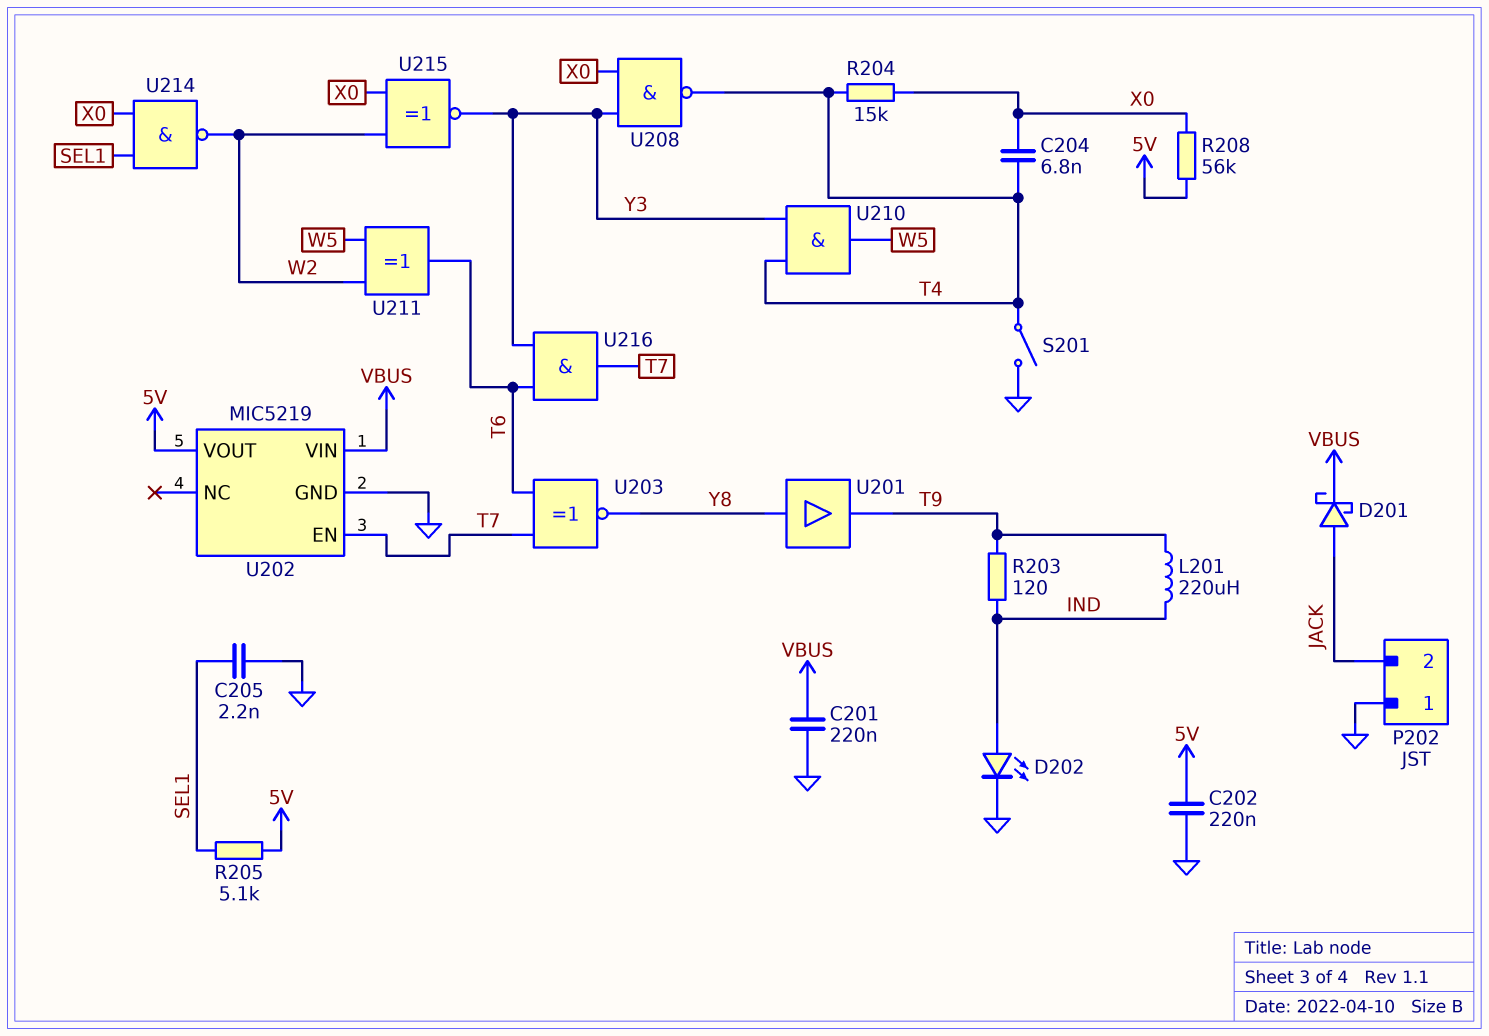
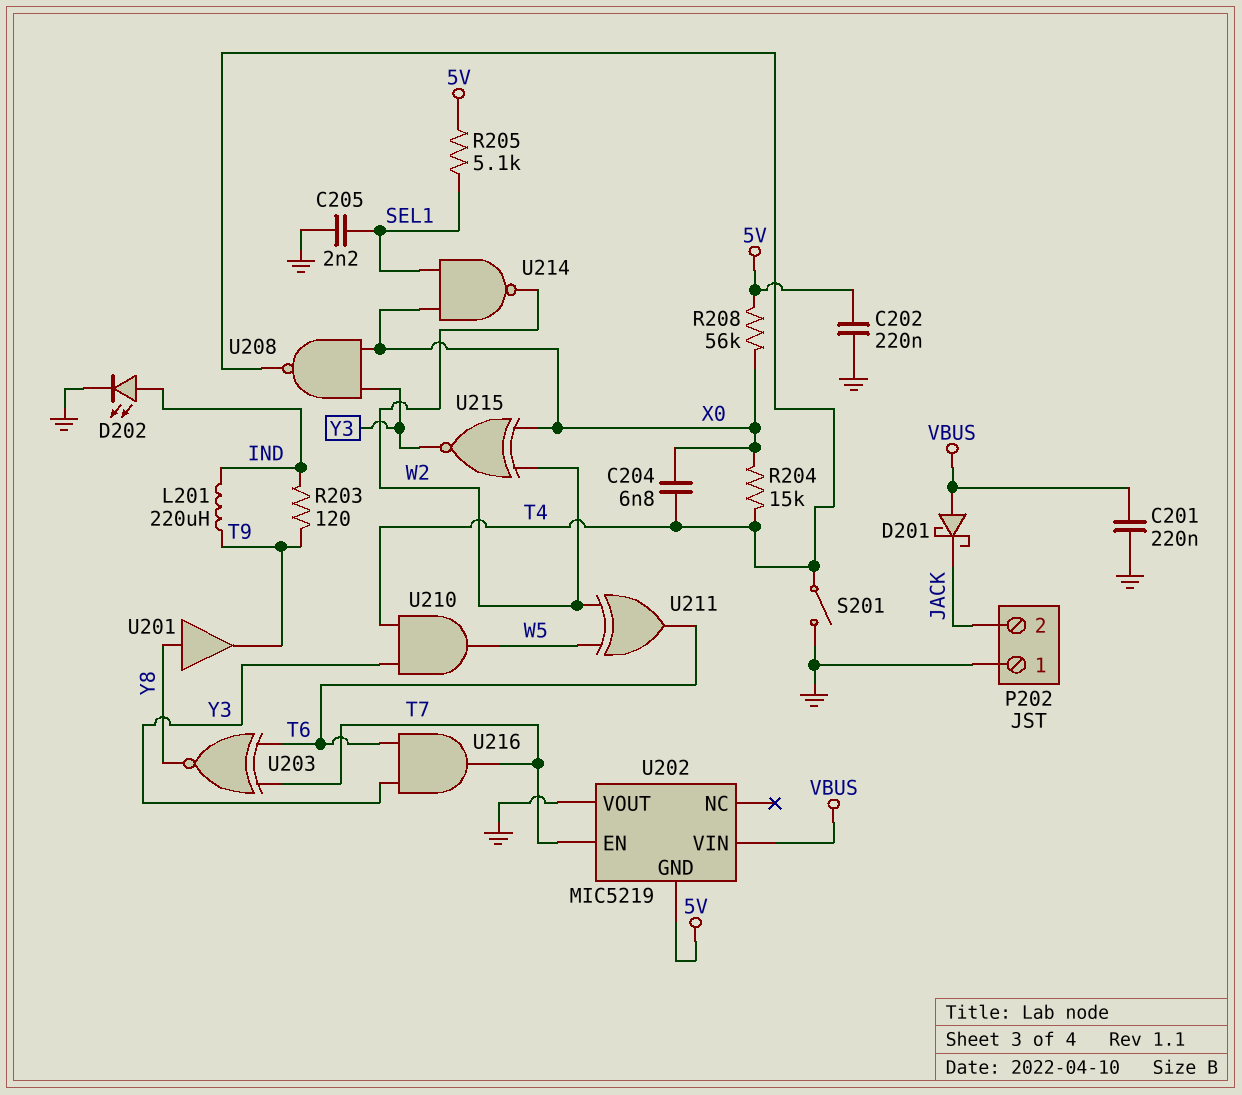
D201: schottky (A JACK, K VBUS) -> schottky (A VBUS, K JACK)
U202 pin GND: GND -> 5V
U202 pin VOUT: 5V -> GND

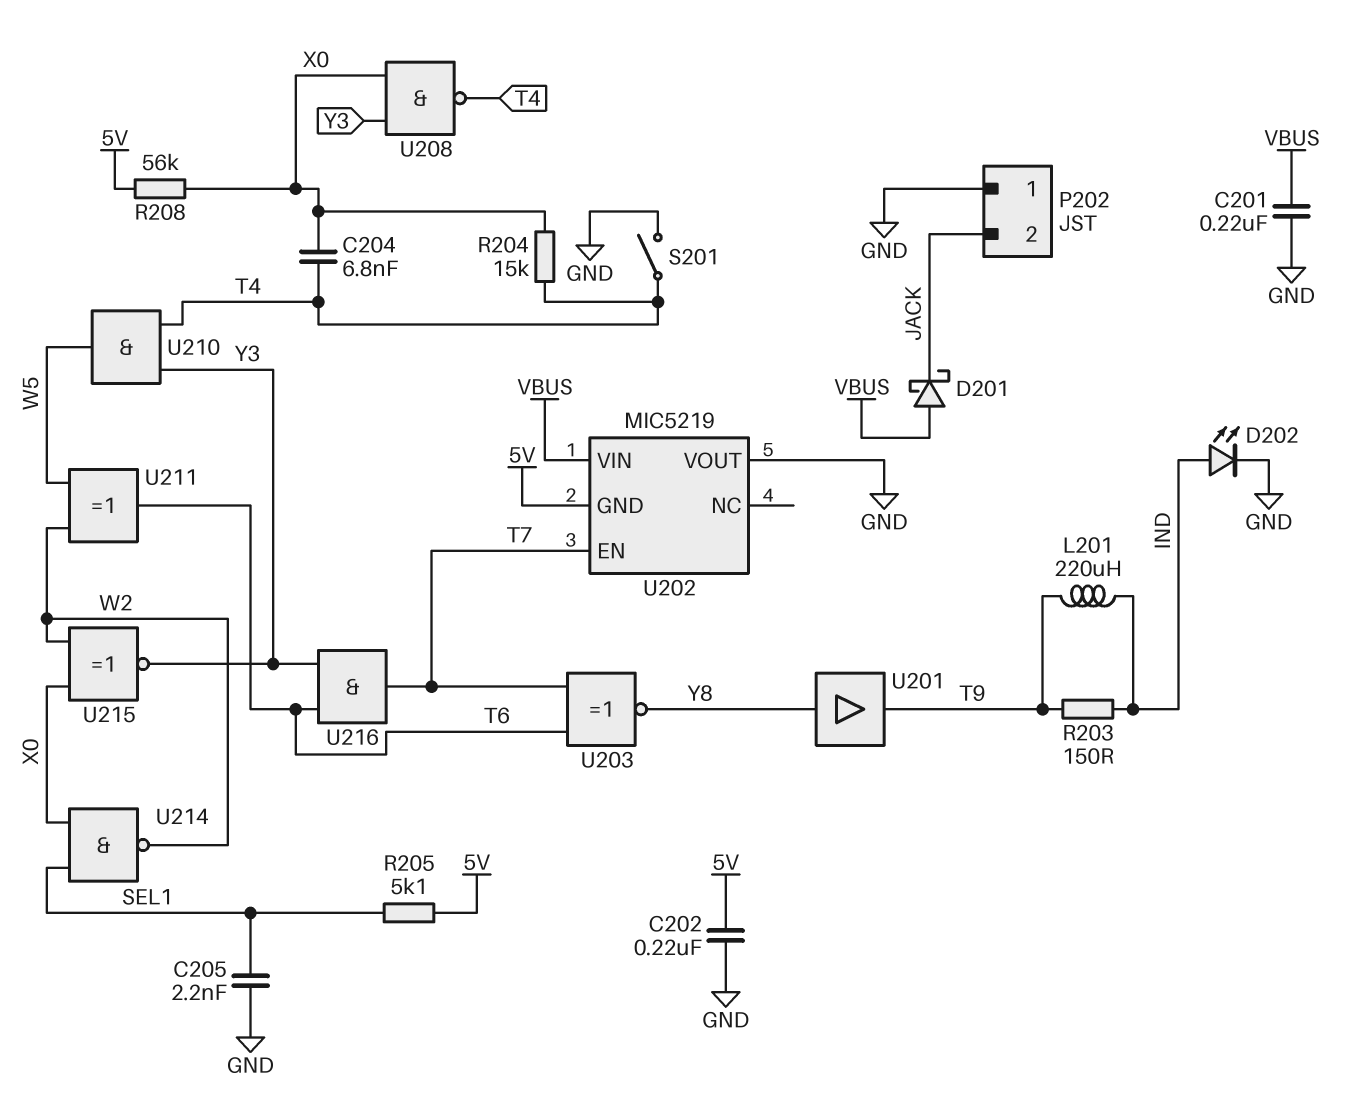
R203: 120 (IND, T9) -> 150 (IND, T9)

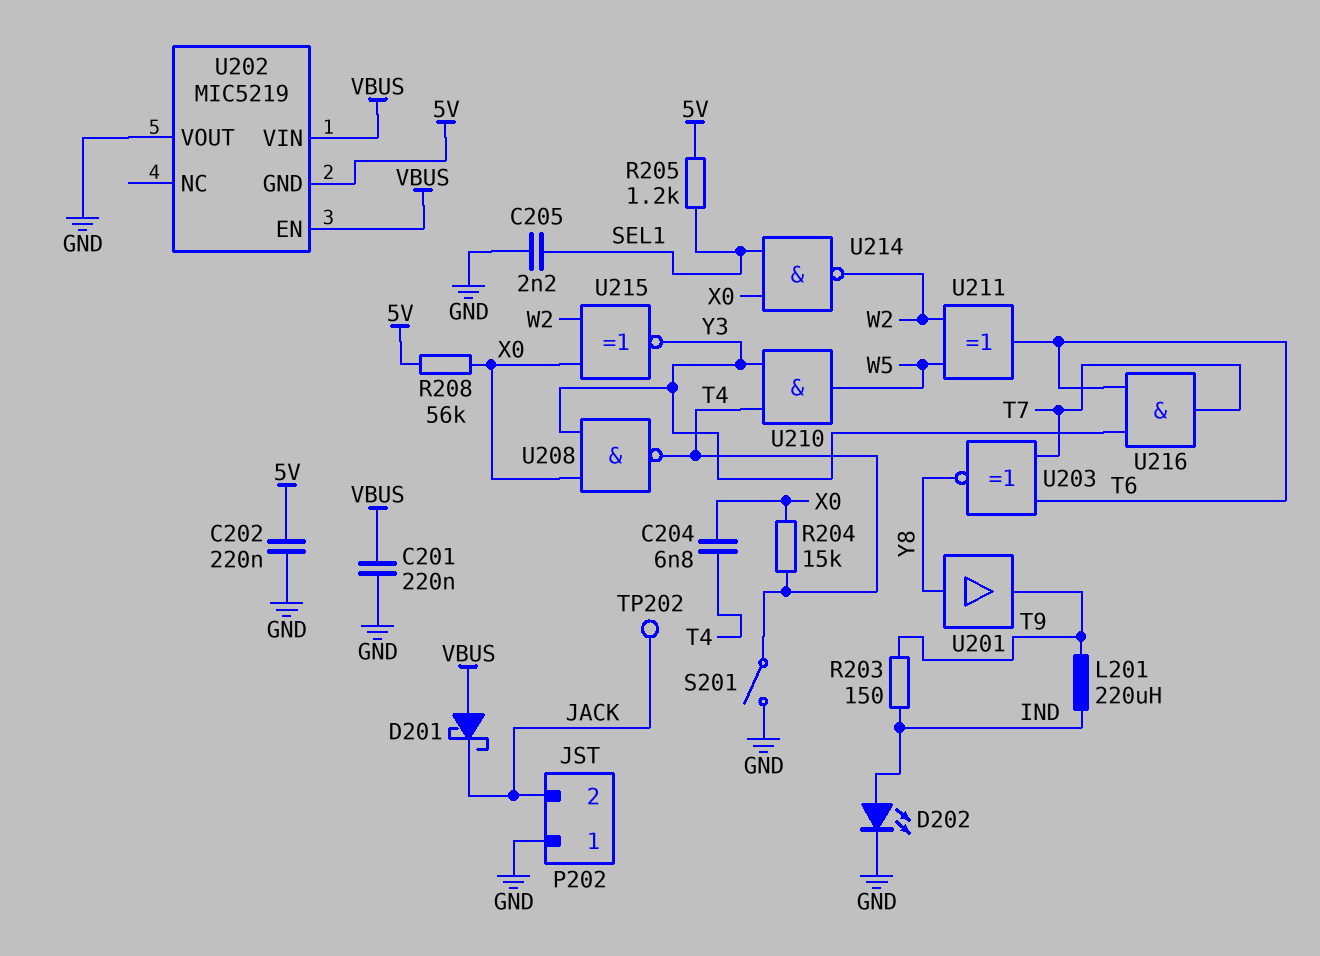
R205: 5.1k (5V, SEL1) -> 1.2k (5V, SEL1)
TP202: none -> test point (JACK)
U202 pin EN: T7 -> VBUS

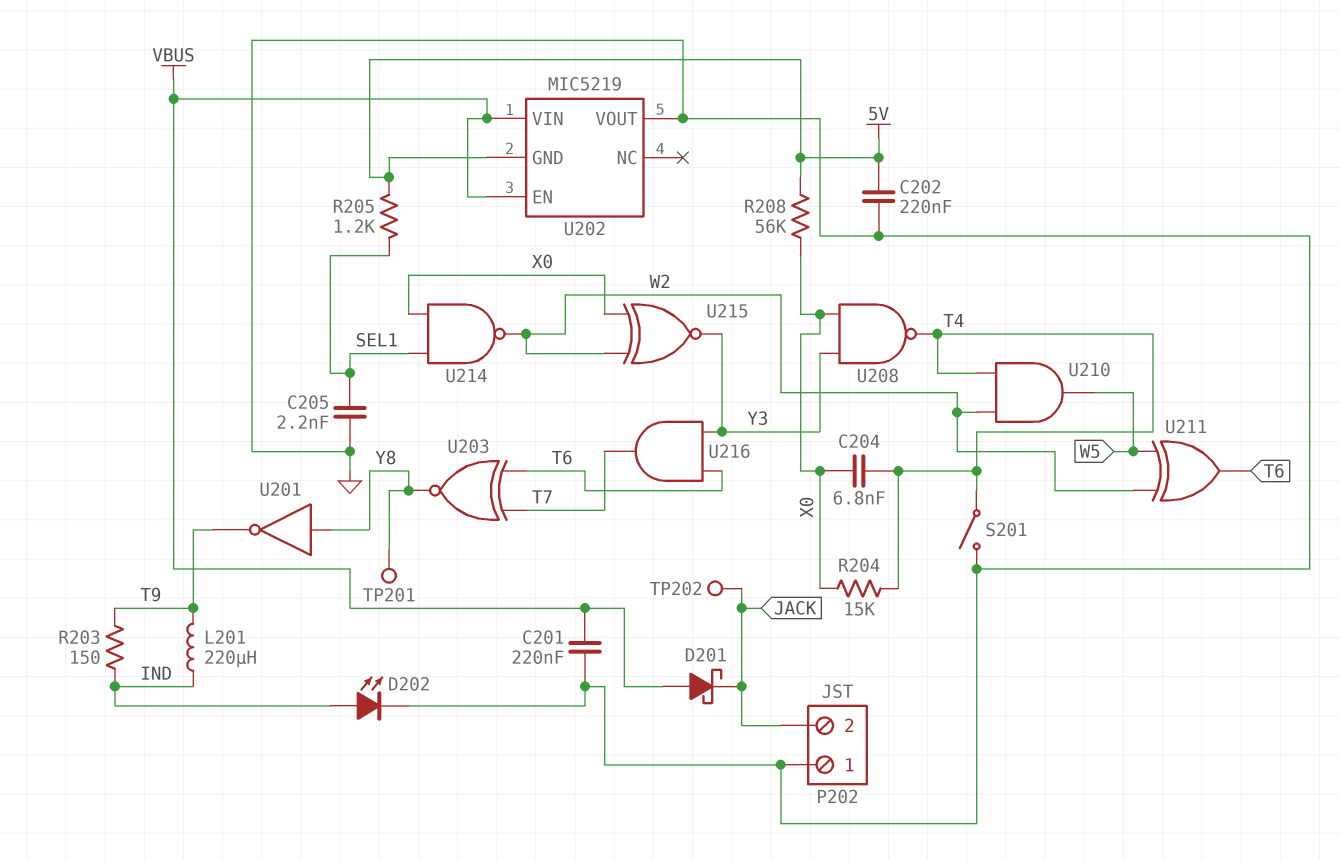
TP201: none -> test point (Y8)
U201: buffer (in Y8, out T9) -> NOT (in Y8, out T9)
U210: AND (in T4, in Y3, out W5) -> AND (in T4, in W2, out W5)

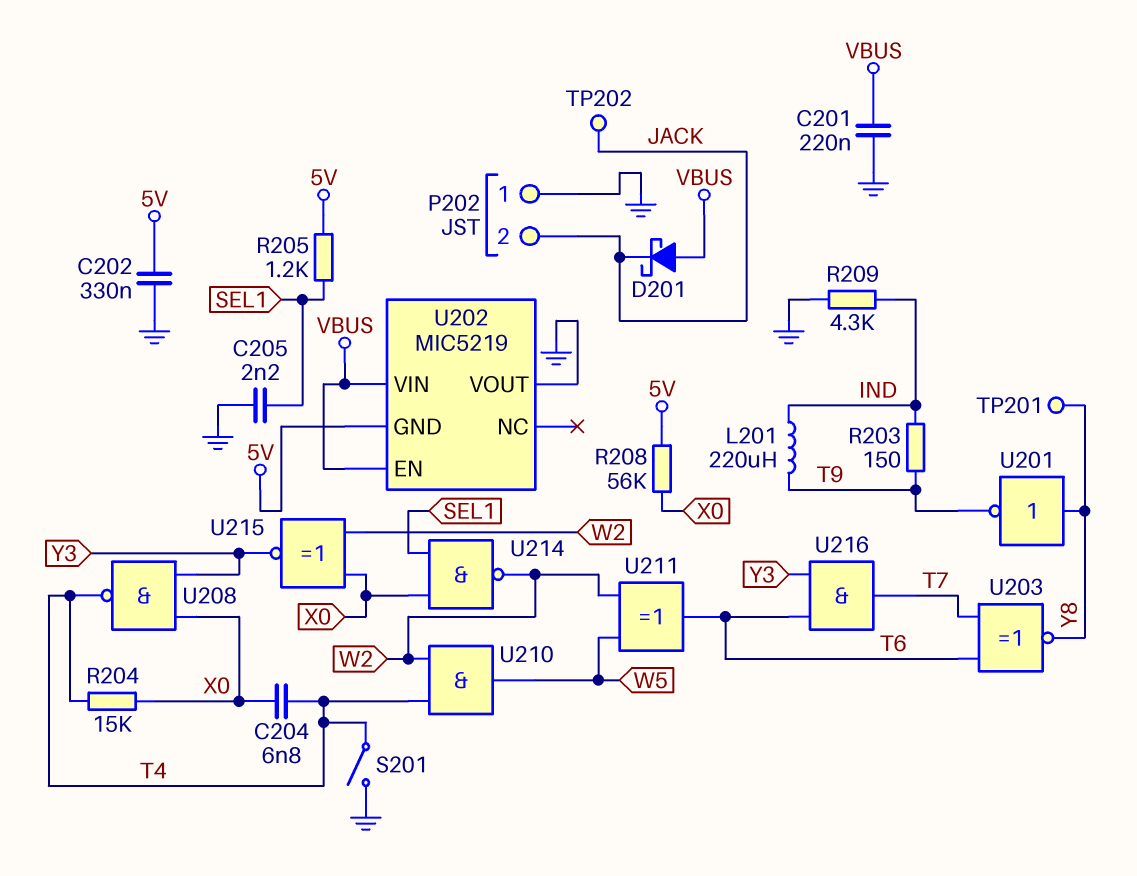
C202: 220nF (5V, GND) -> 330nF (5V, GND)
D202: LED (A IND, K GND) -> none
R209: none -> 4.3k (GND, IND)

